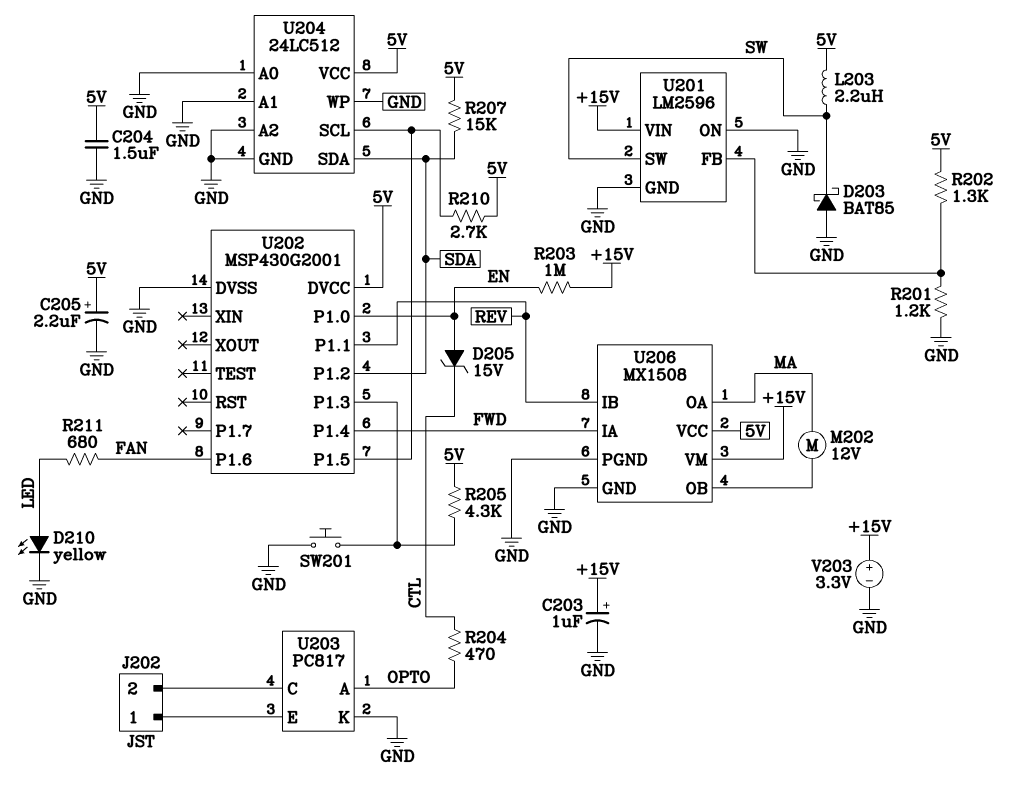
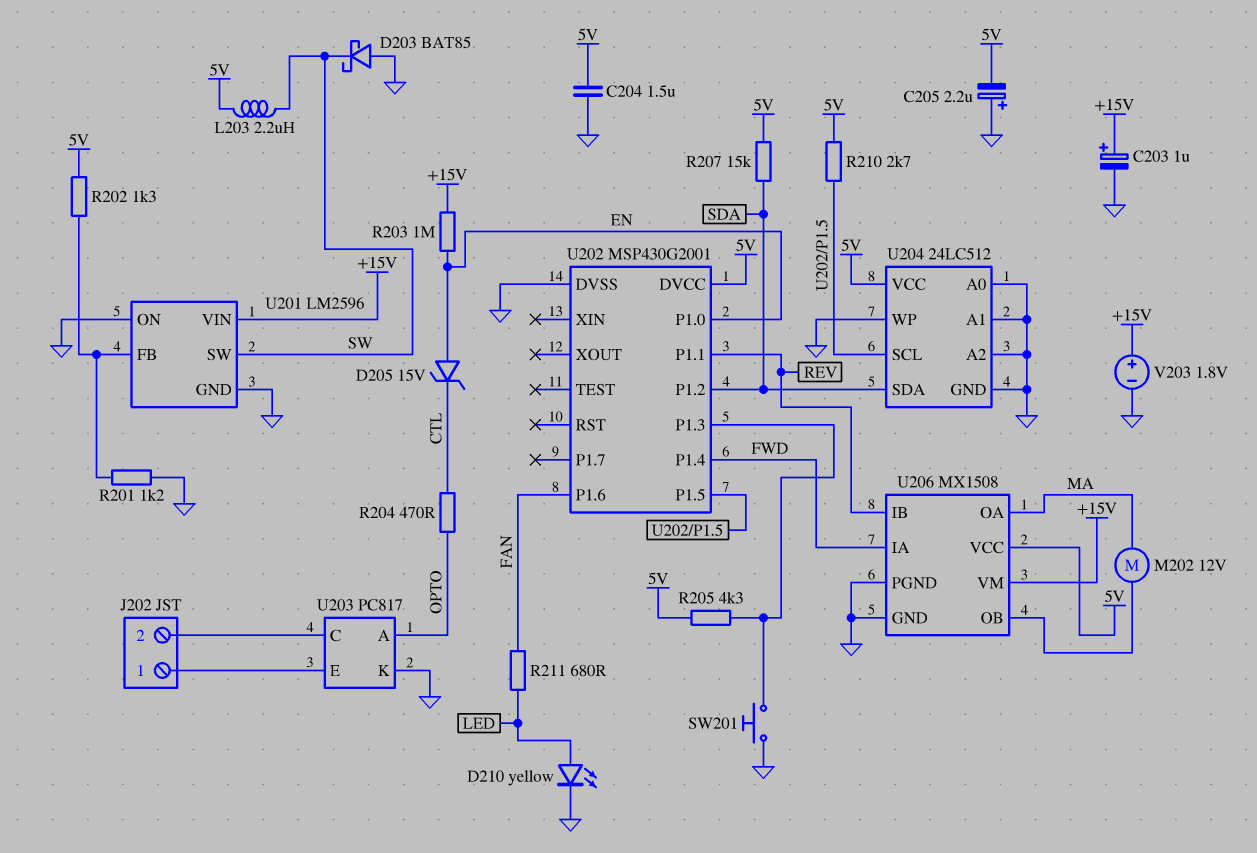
C205: 2.2uF (plus 5V, minus GND) -> 2.2uF (plus GND, minus 5V)
V203: 3.3V (plus +15V, minus GND) -> 1.8V (plus +15V, minus GND)

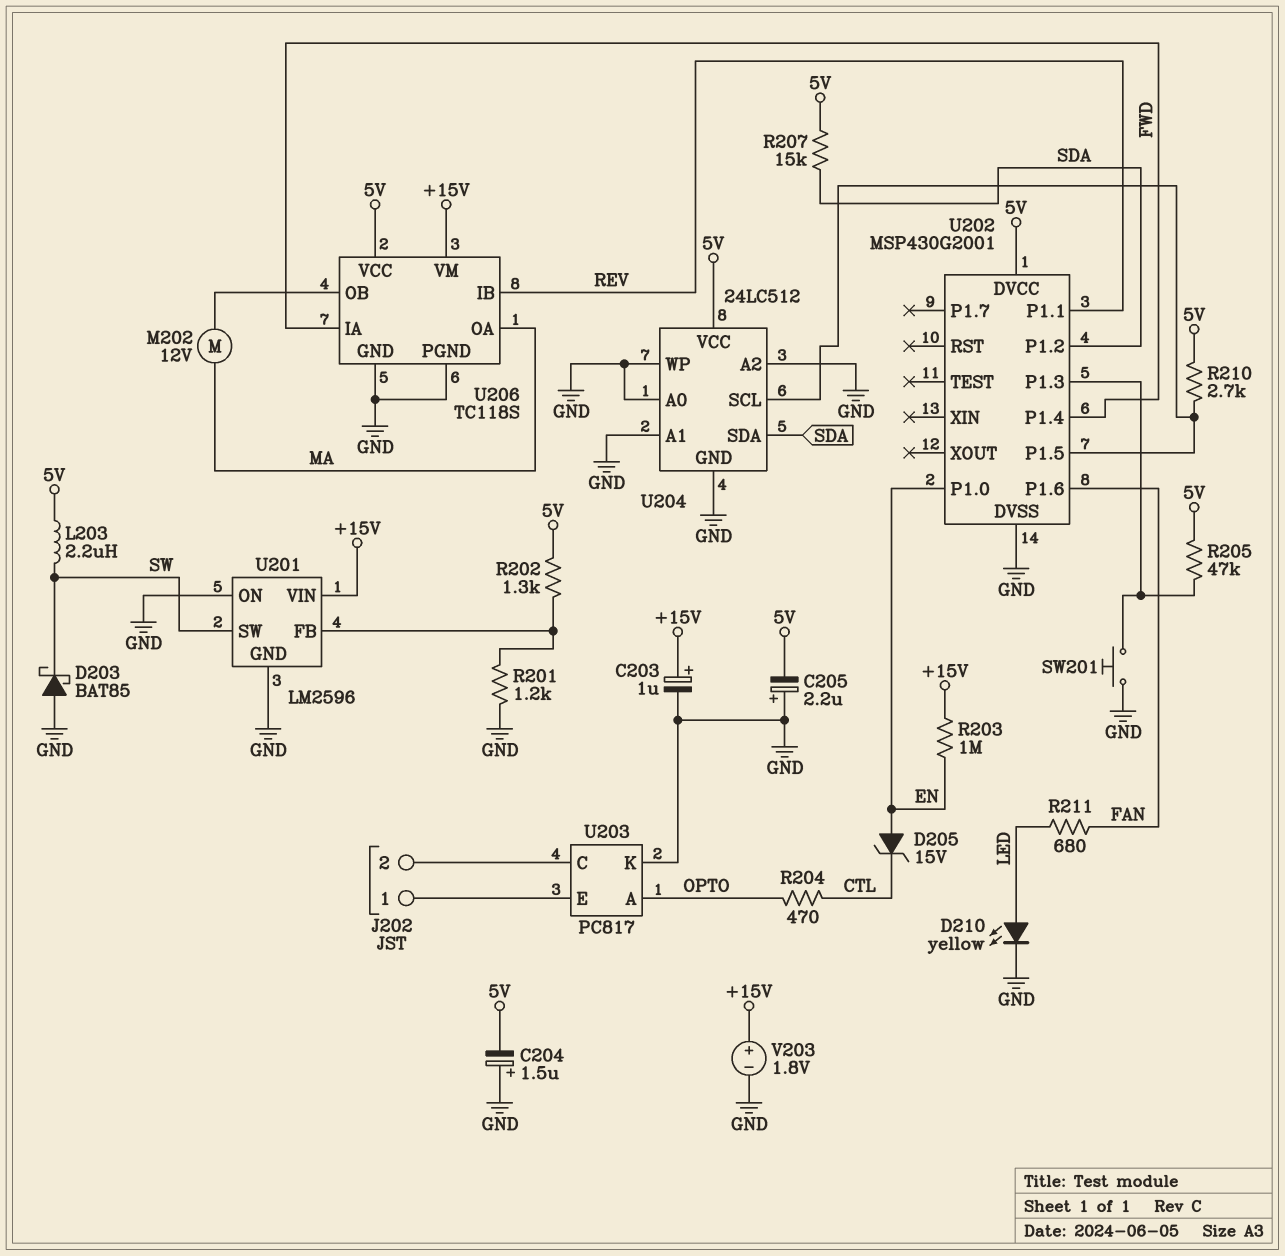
C204: 1.5uF (5V, GND) -> 1.5uF (plus GND, minus 5V)
R205: 4.3k (5V, U202/P1.3) -> 47k (5V, U202/P1.3)
U206: MX1508 -> TC118S

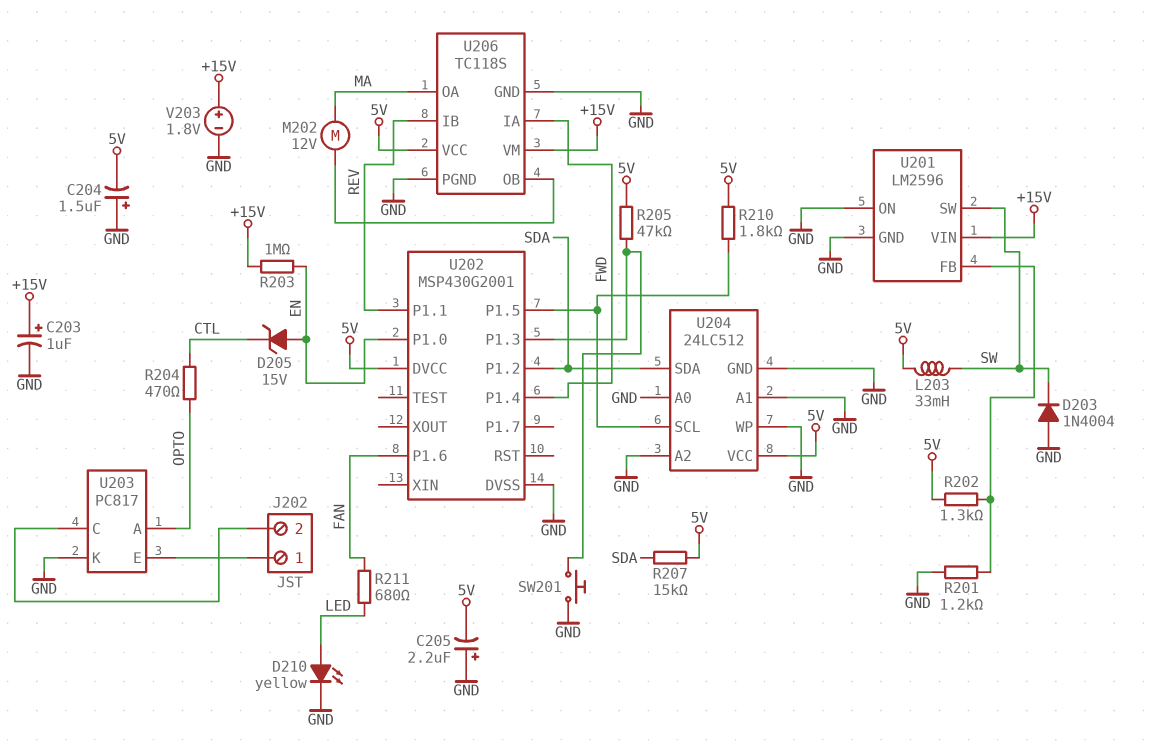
D203: schottky BAT85 (A GND, K SW) -> diode 1N4004 (A GND, K SW)
L203: 2.2uH (5V, SW) -> 33mH (5V, SW)
R210: 2.7k (5V, U202/P1.5) -> 1.8k (5V, U202/P1.5)

